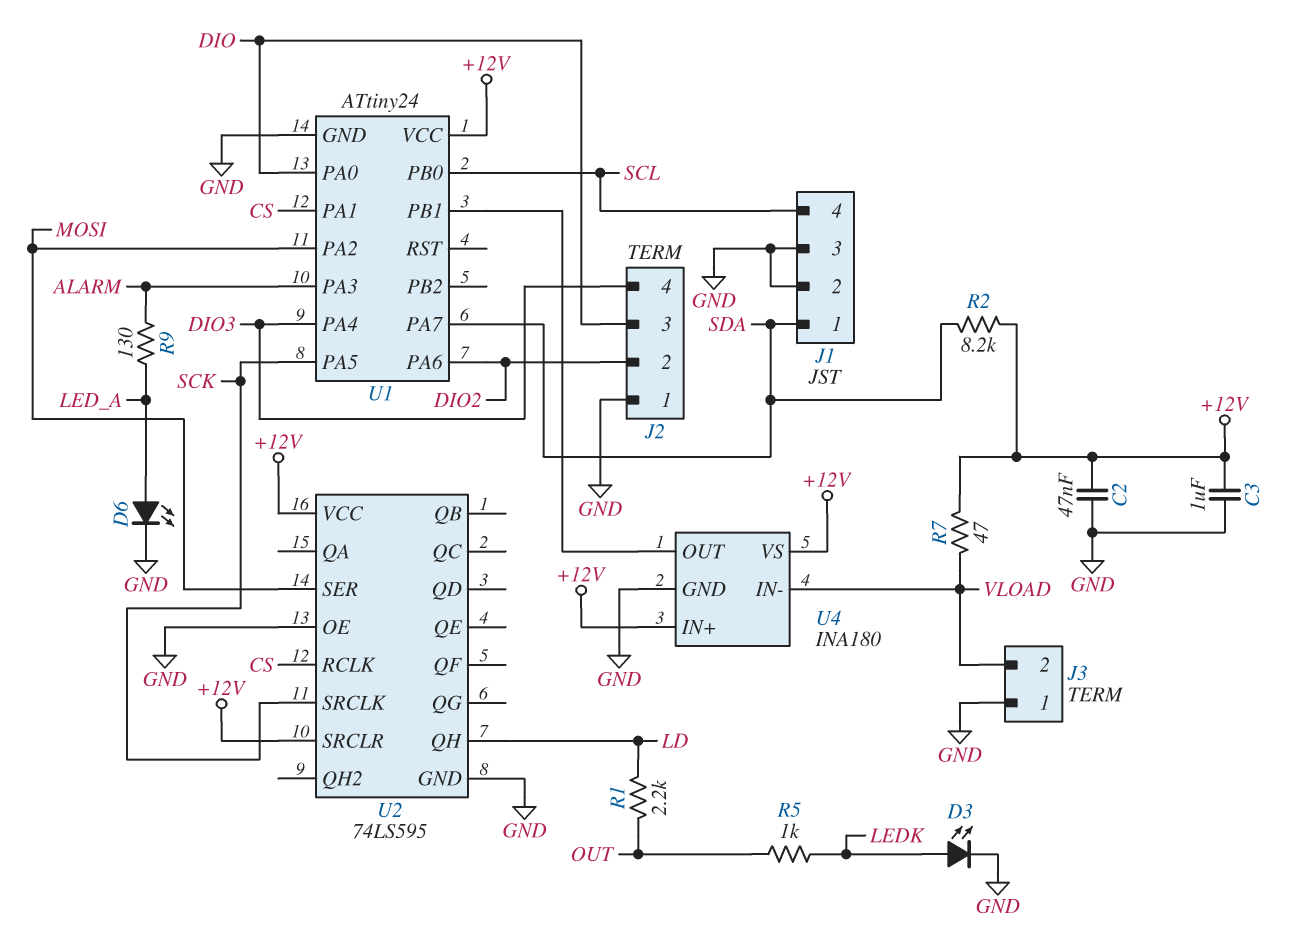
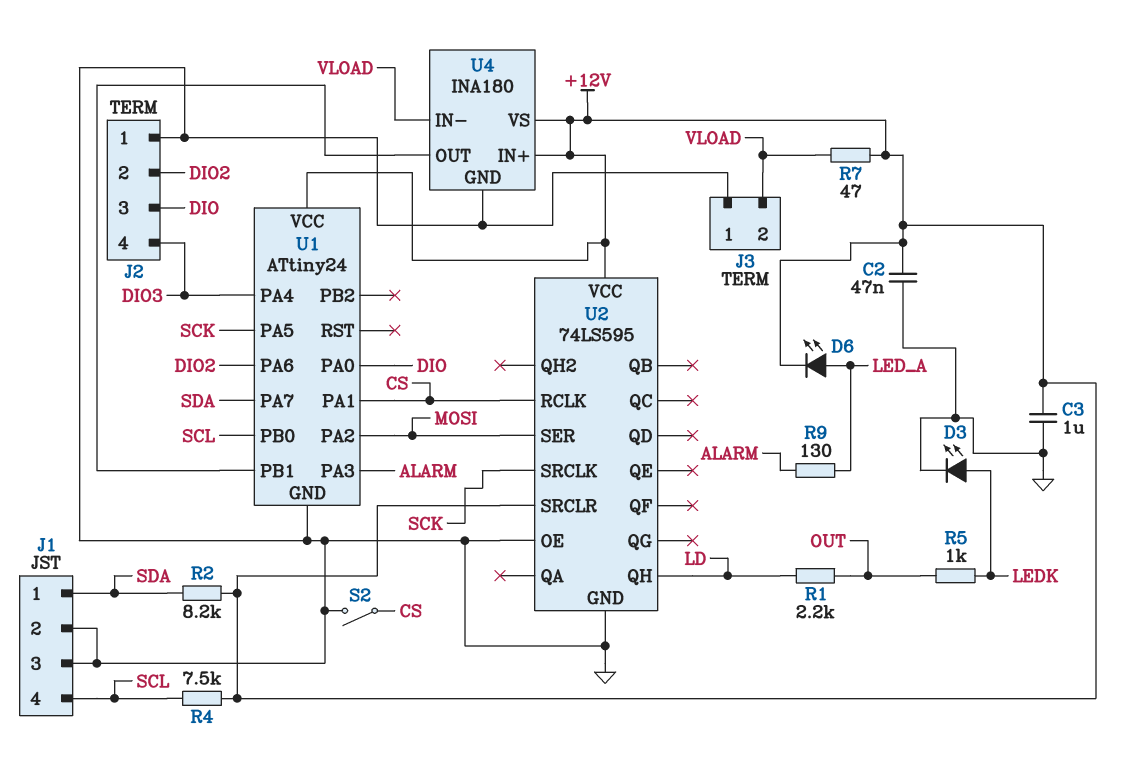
D6: LED (A LED_A, K GND) -> LED (A LED_A, K +12V)
R4: none -> 7.5k (+12V, SCL)
S2: none -> switch (CS, GND)

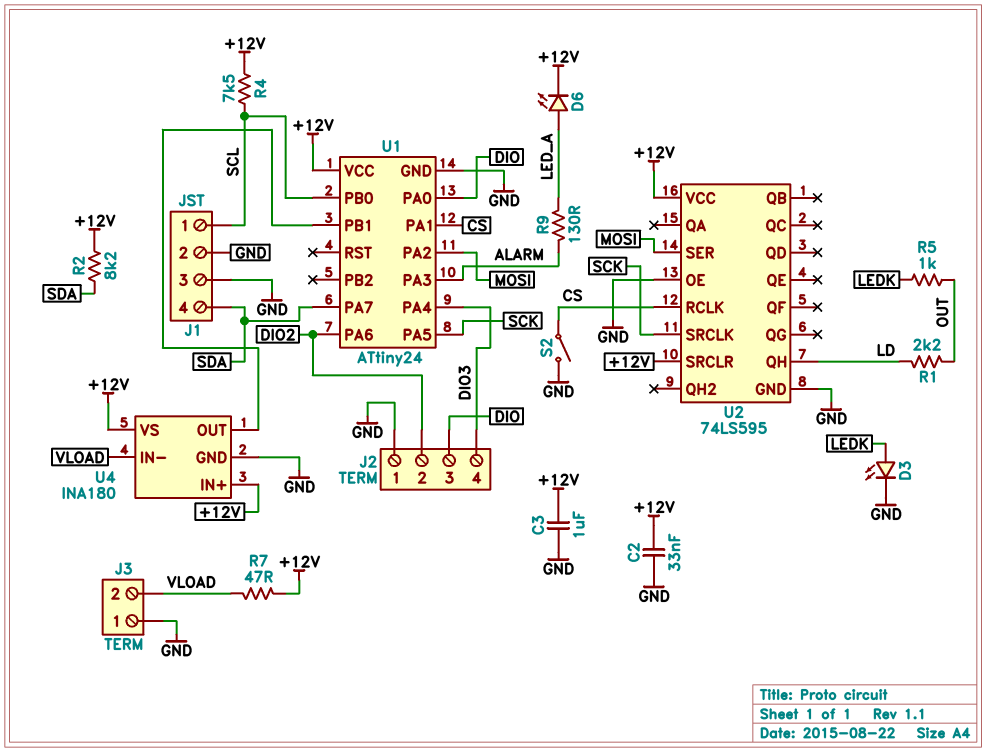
C2: 47nF (+12V, GND) -> 33nF (+12V, GND)
J1 pin 1: SDA -> SCL
J1 pin 4: SCL -> SDA

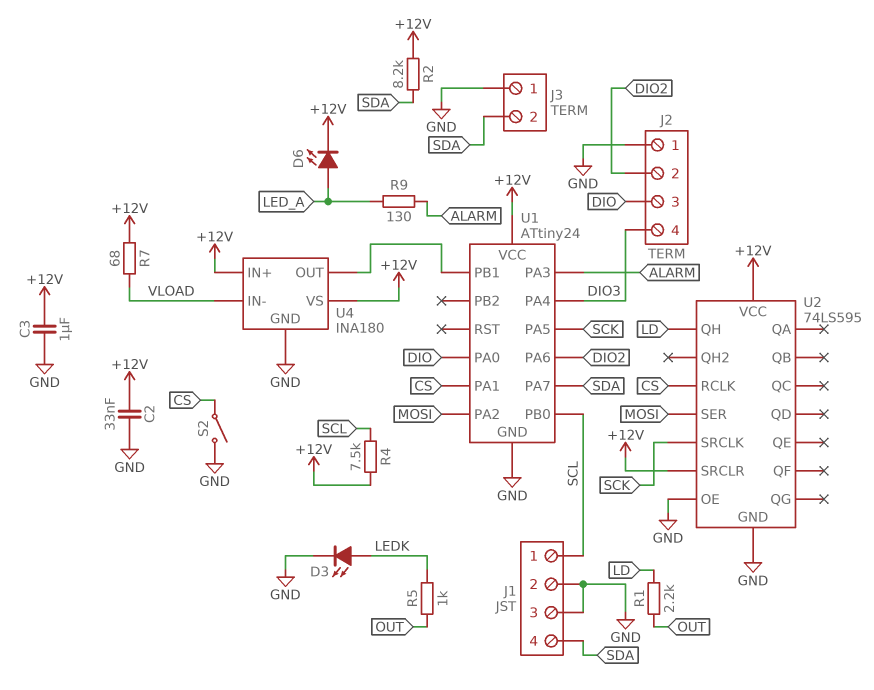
J3 pin 2: VLOAD -> SDA
R7: 47 (+12V, VLOAD) -> 68 (+12V, VLOAD)

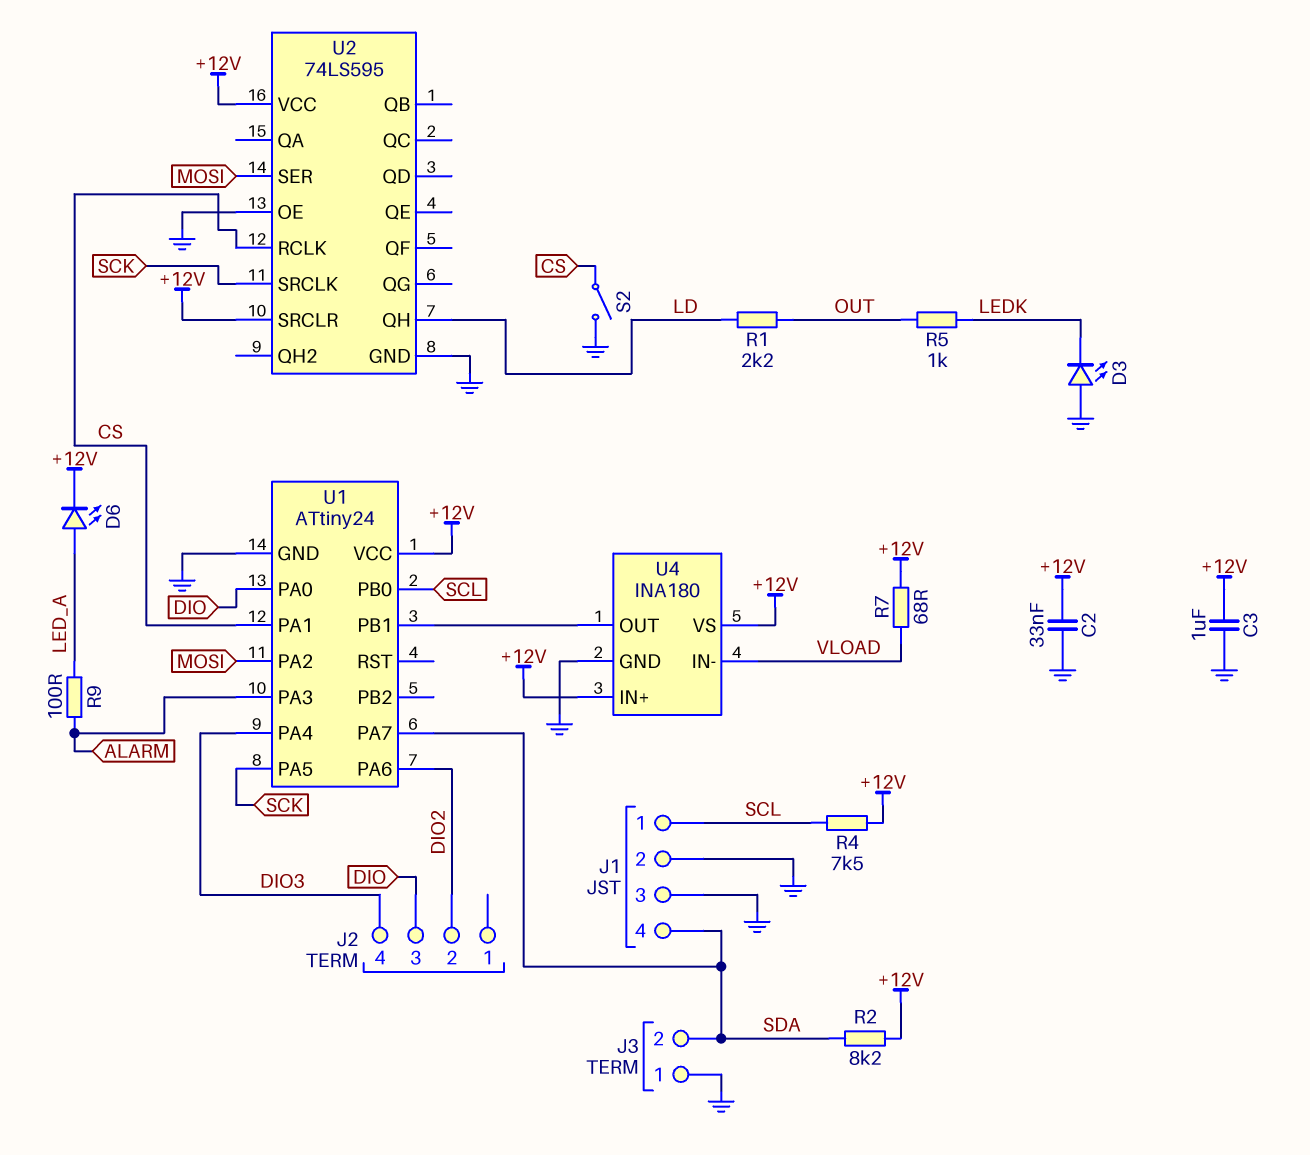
D3: LED (A LEDK, K GND) -> LED (A GND, K LEDK)
J2 pin 1: GND -> none
R9: 130 (ALARM, LED_A) -> 100 (ALARM, LED_A)

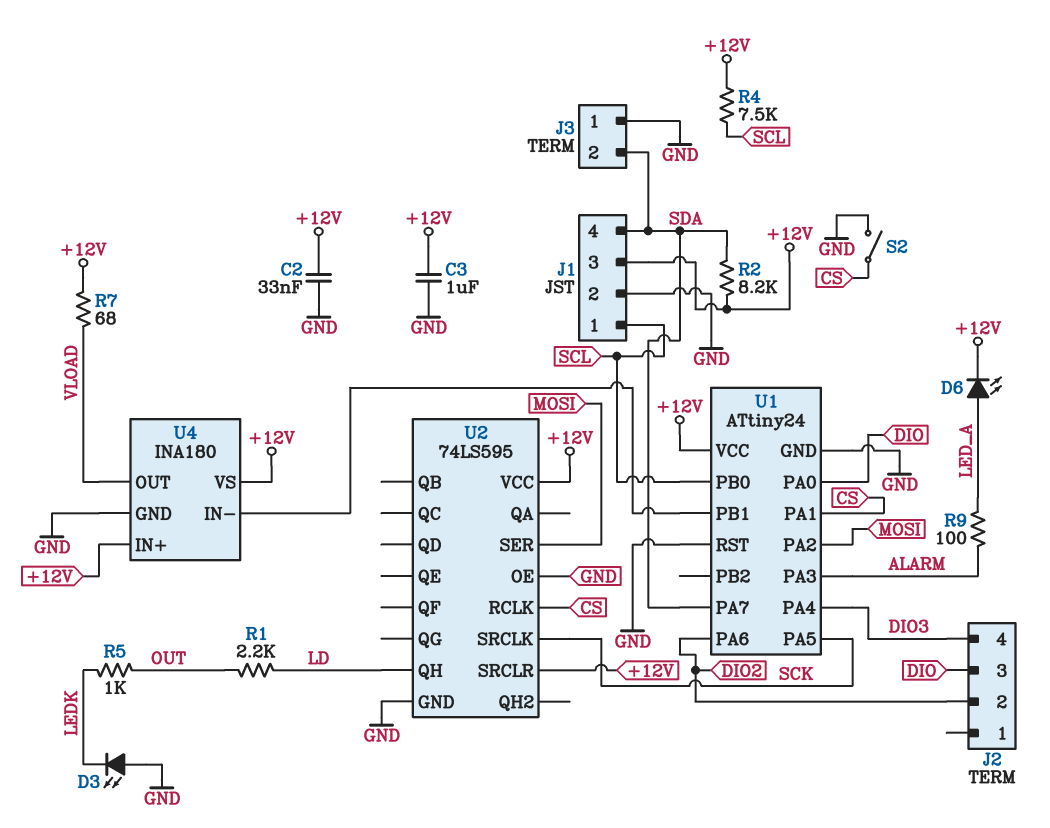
J1 pin 3: GND -> +12V
U1 pin RST: none -> GND
U4 pin IN-: VLOAD -> U1/PB1
U4 pin OUT: U1/PB1 -> VLOAD

